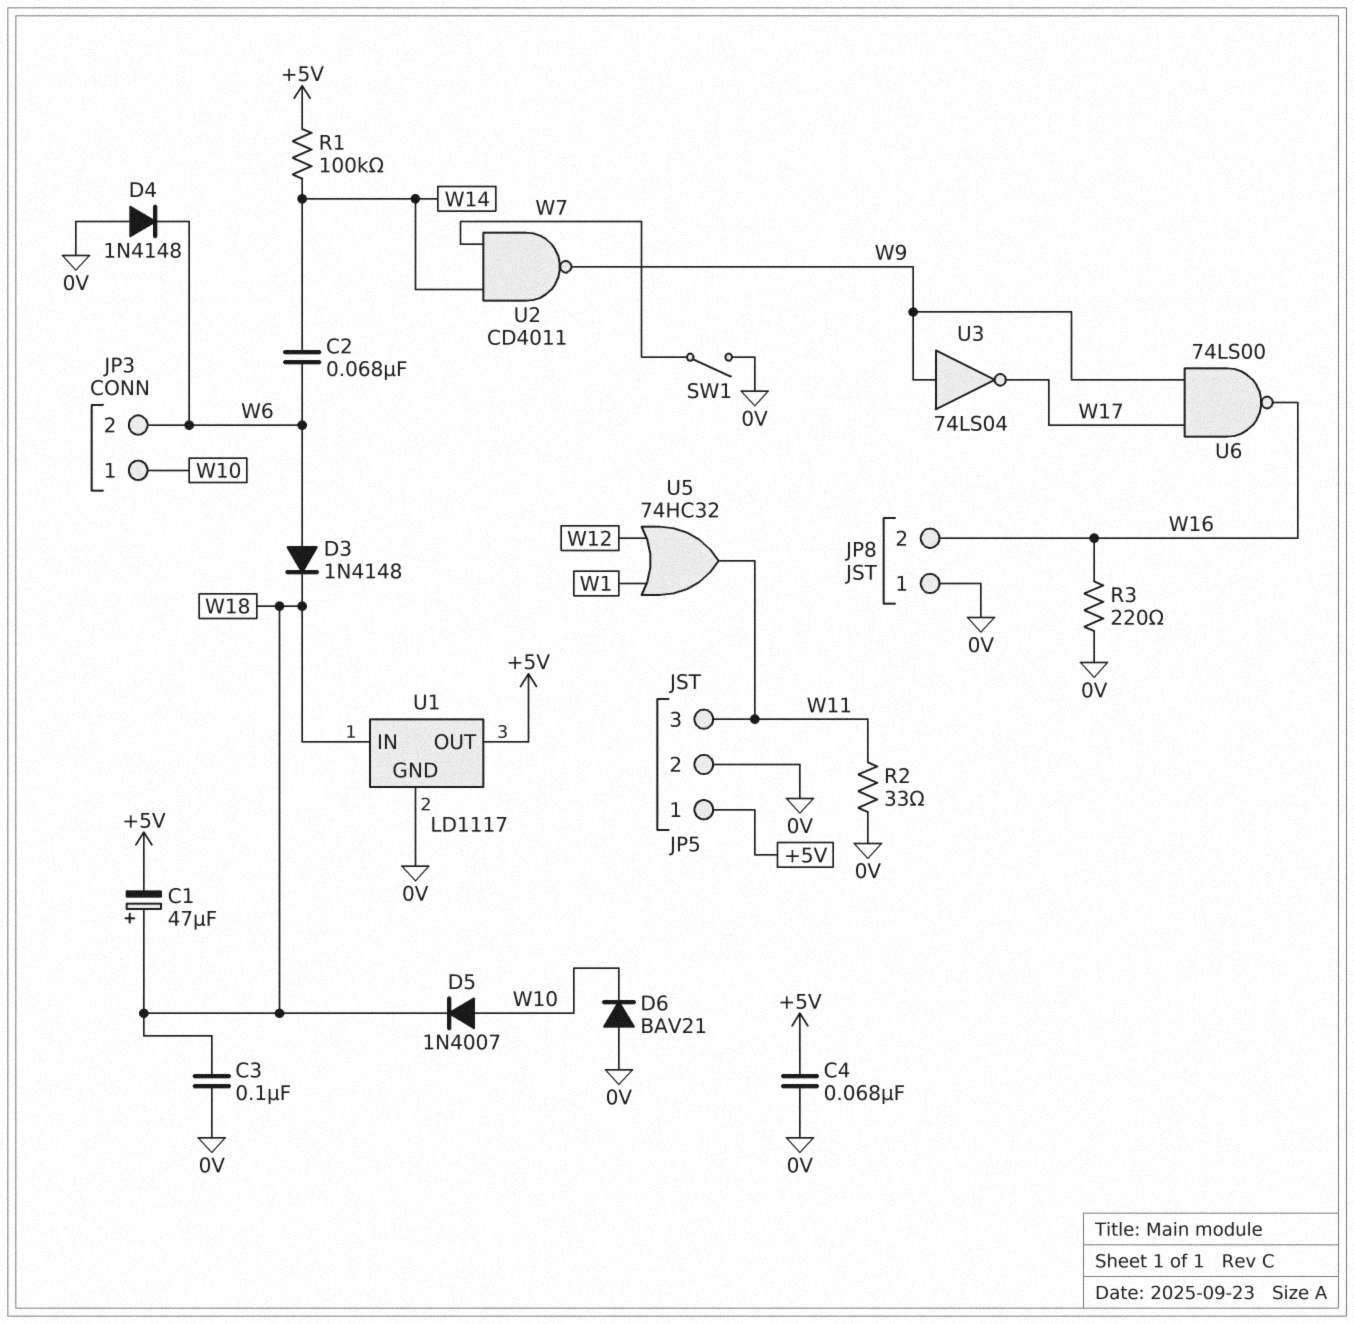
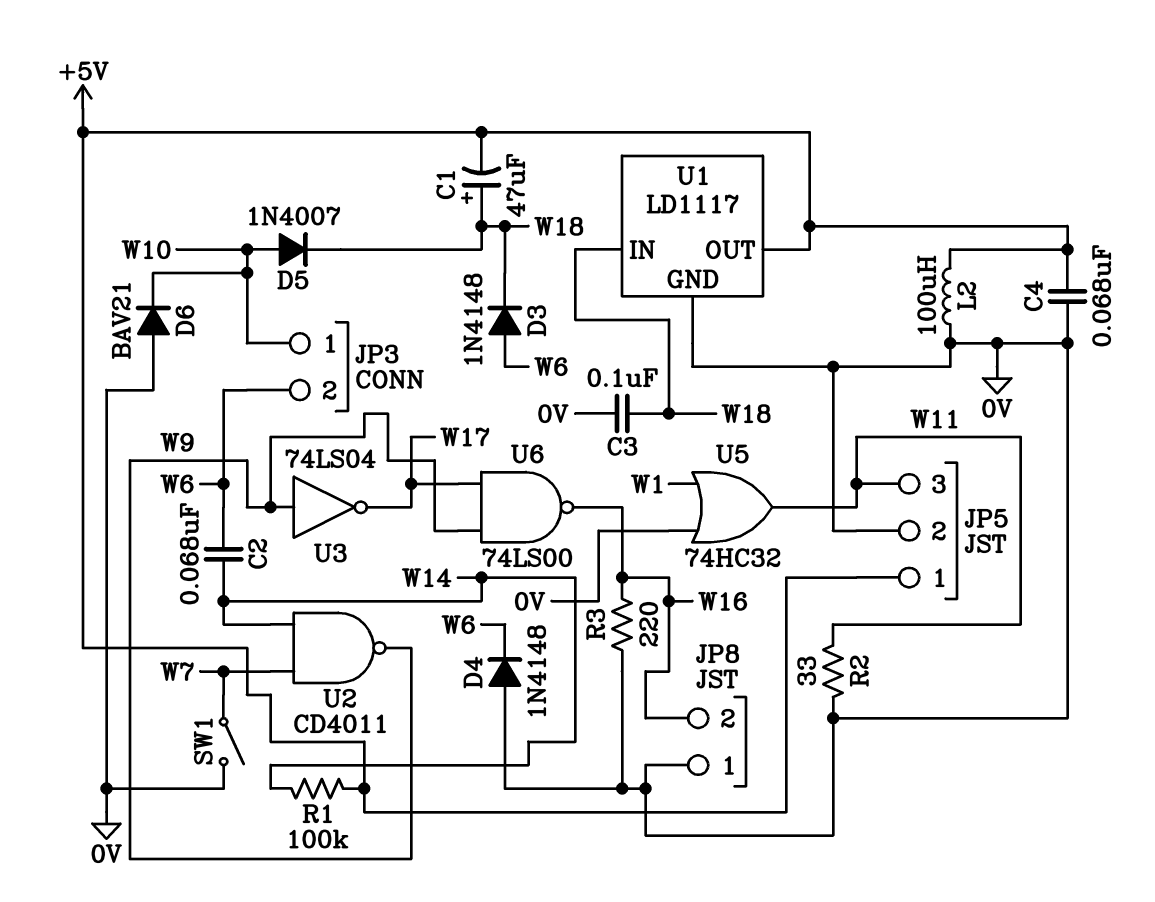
L2: none -> 100uH (+5V, 0V)
U5: OR 74HC32 (in W1, in W12, out W11) -> OR 74HC32 (in 0V, in W1, out W11)

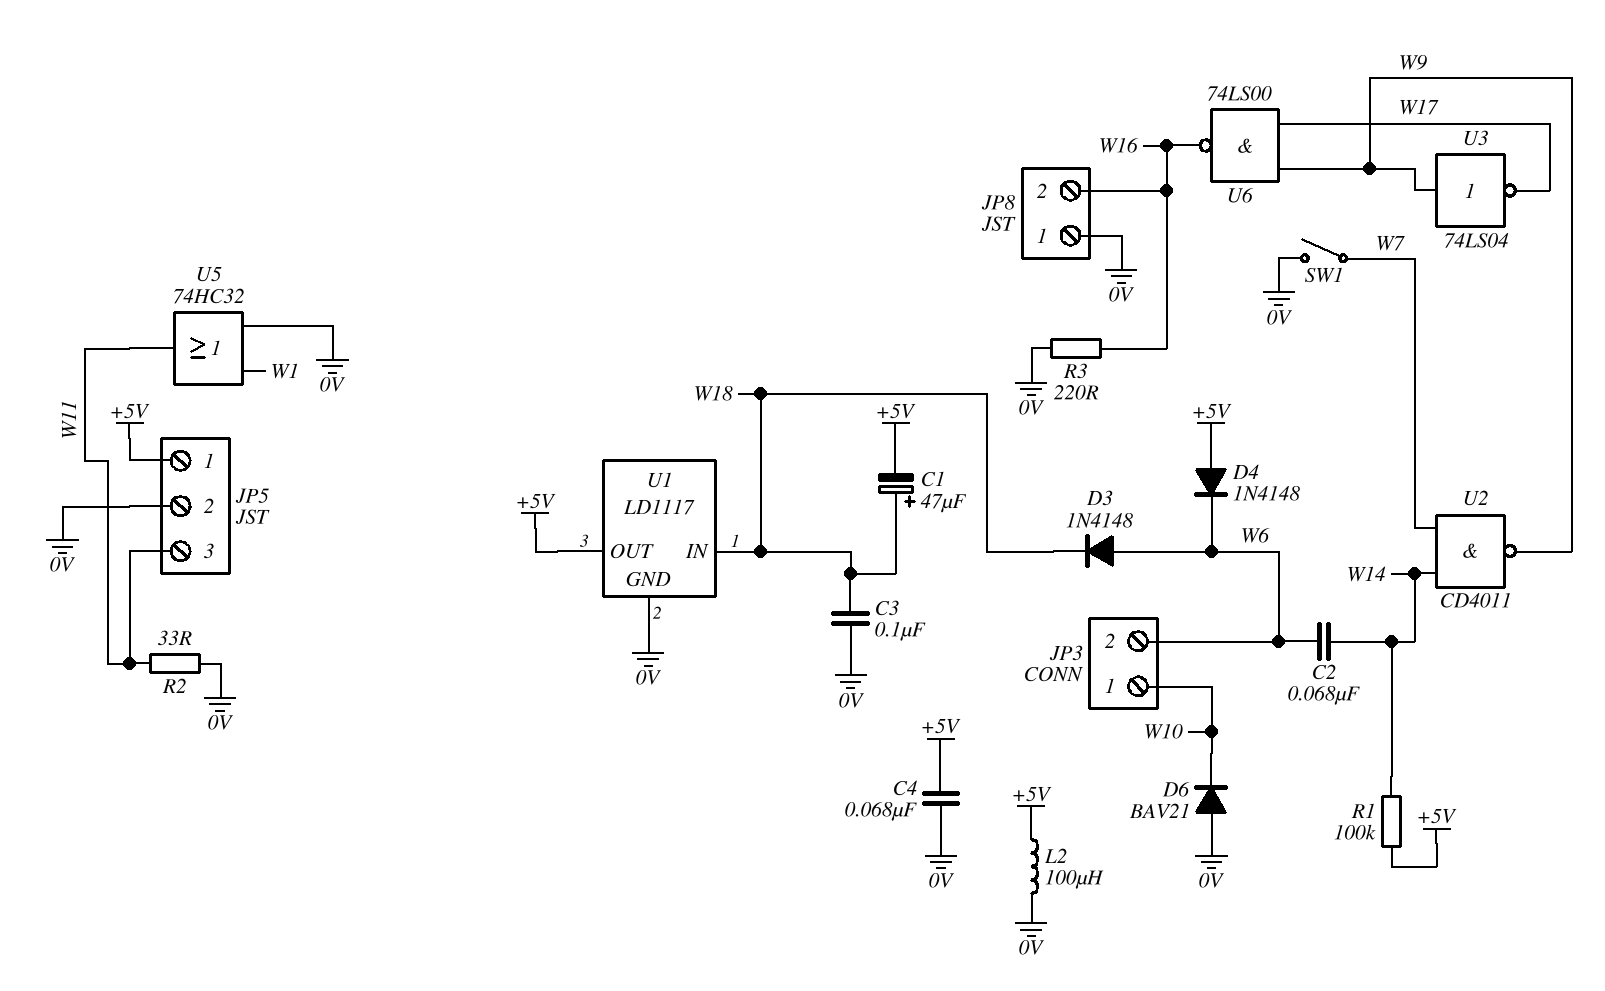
D4: diode 1N4148 (A 0V, K W6) -> diode 1N4148 (A +5V, K W6)
D5: diode 1N4007 (A W10, K W18) -> none

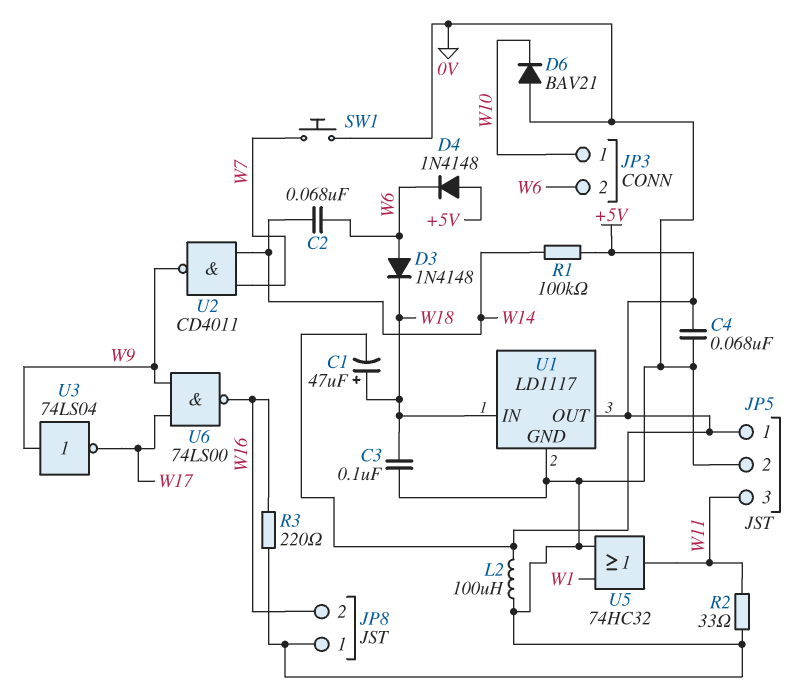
SW1: switch (0V, W7) -> button (0V, W7)

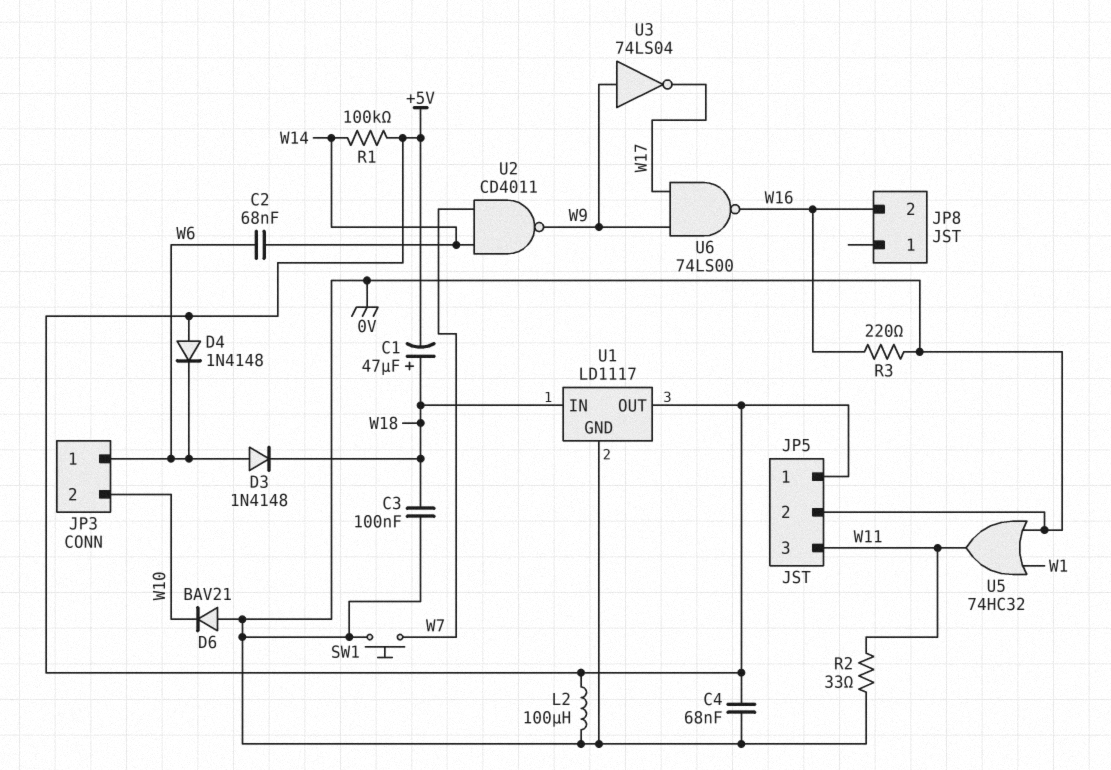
JP3 pin 1: W10 -> W6
JP3 pin 2: W6 -> W10
JP8 pin 1: 0V -> none

